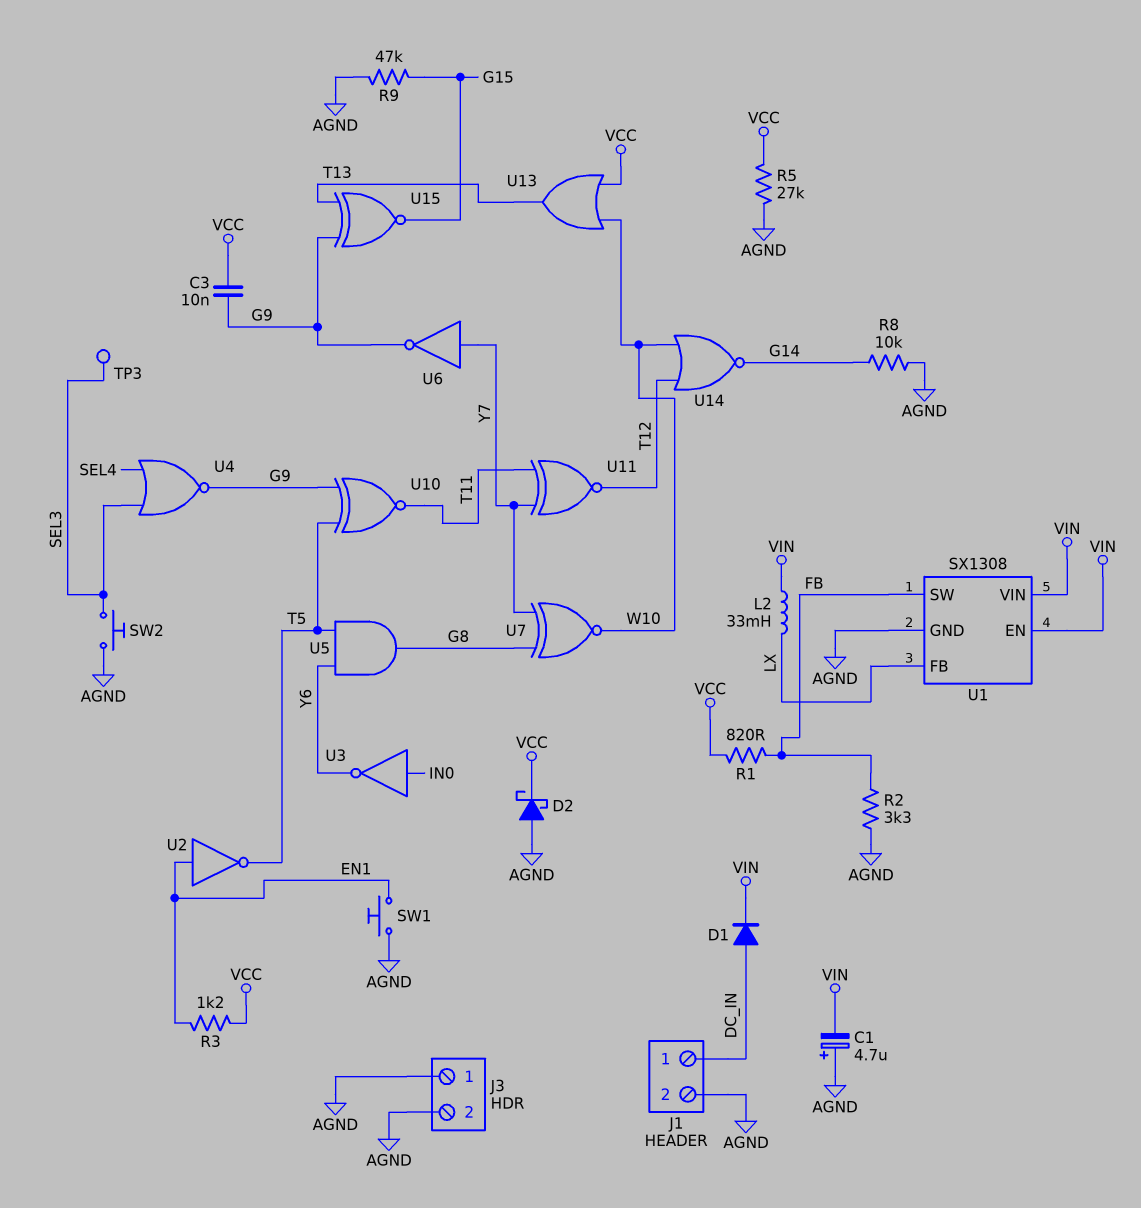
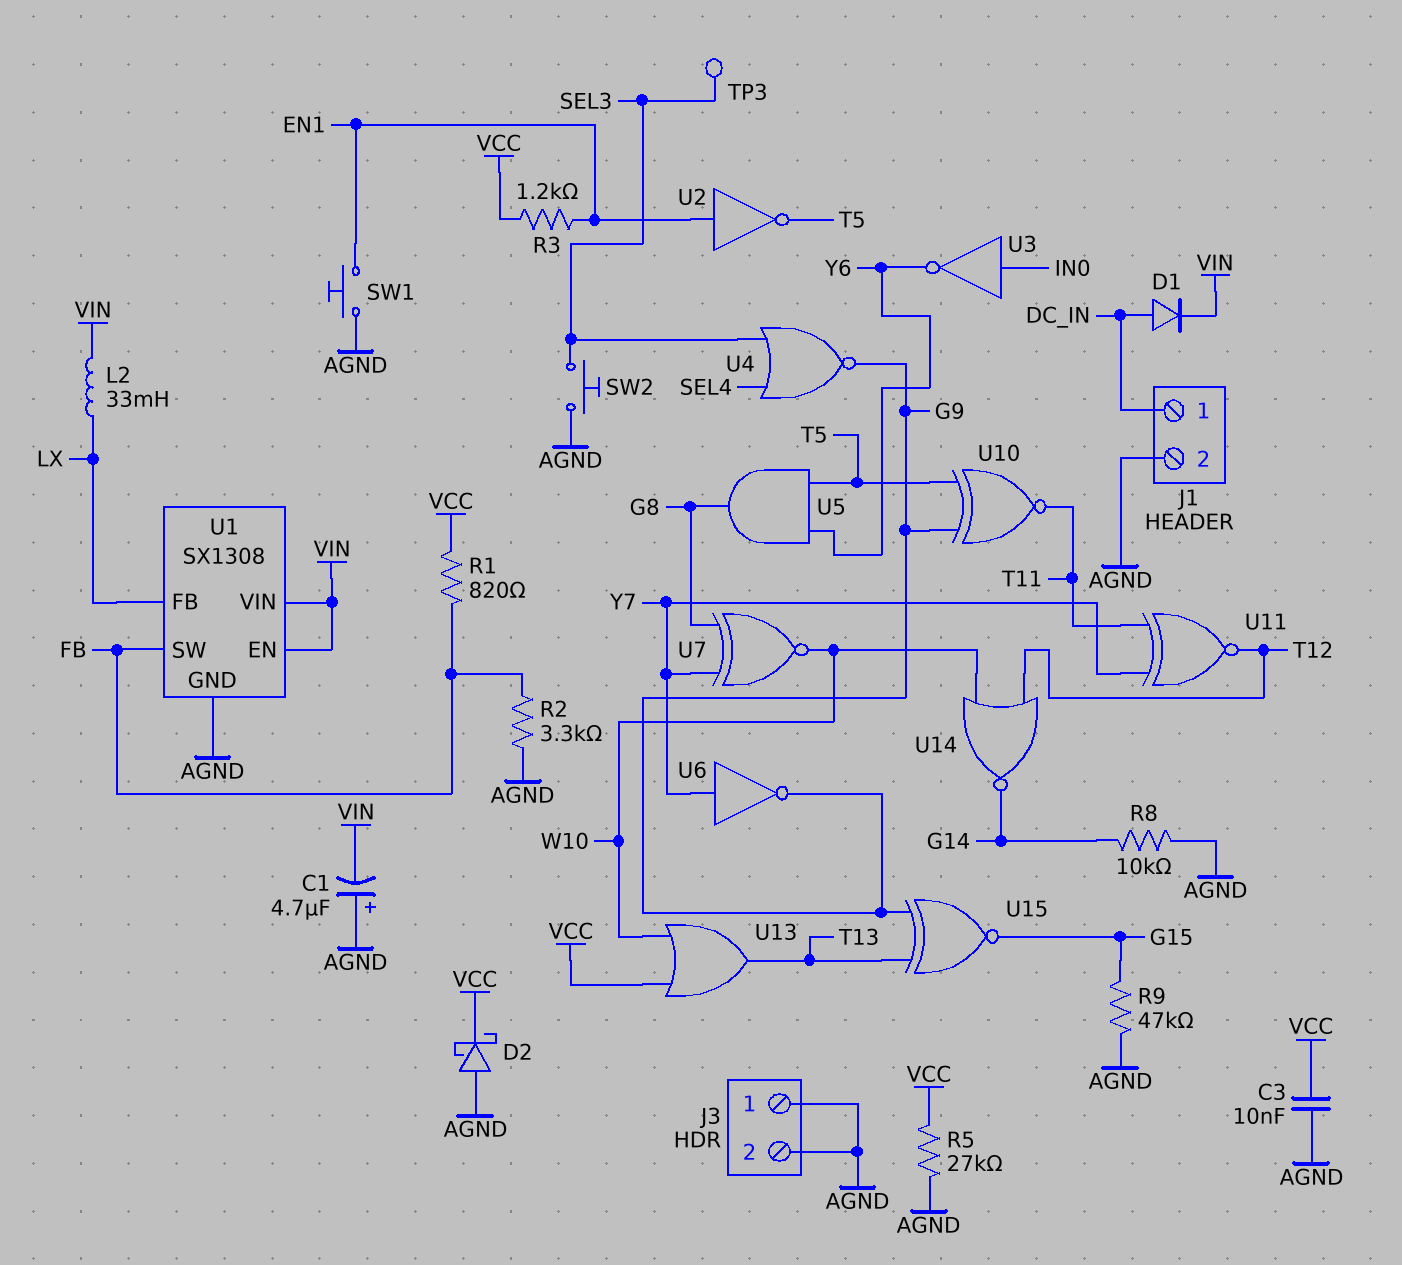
C3: 10nF (G9, VCC) -> 10nF (AGND, VCC)

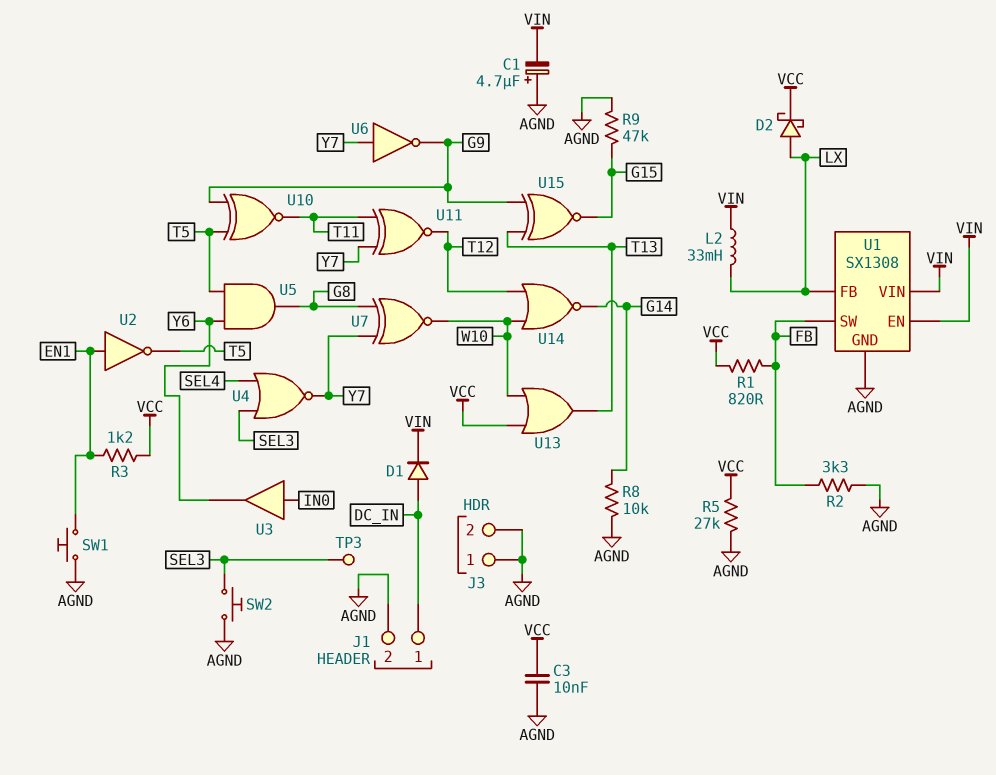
D2: schottky (A AGND, K VCC) -> schottky (A LX, K VCC)
U3: NOT (in IN0, out Y6) -> buffer (in IN0, out Y6)
U4: NOR (in SEL3, in SEL4, out G9) -> NOR (in SEL3, in SEL4, out Y7)

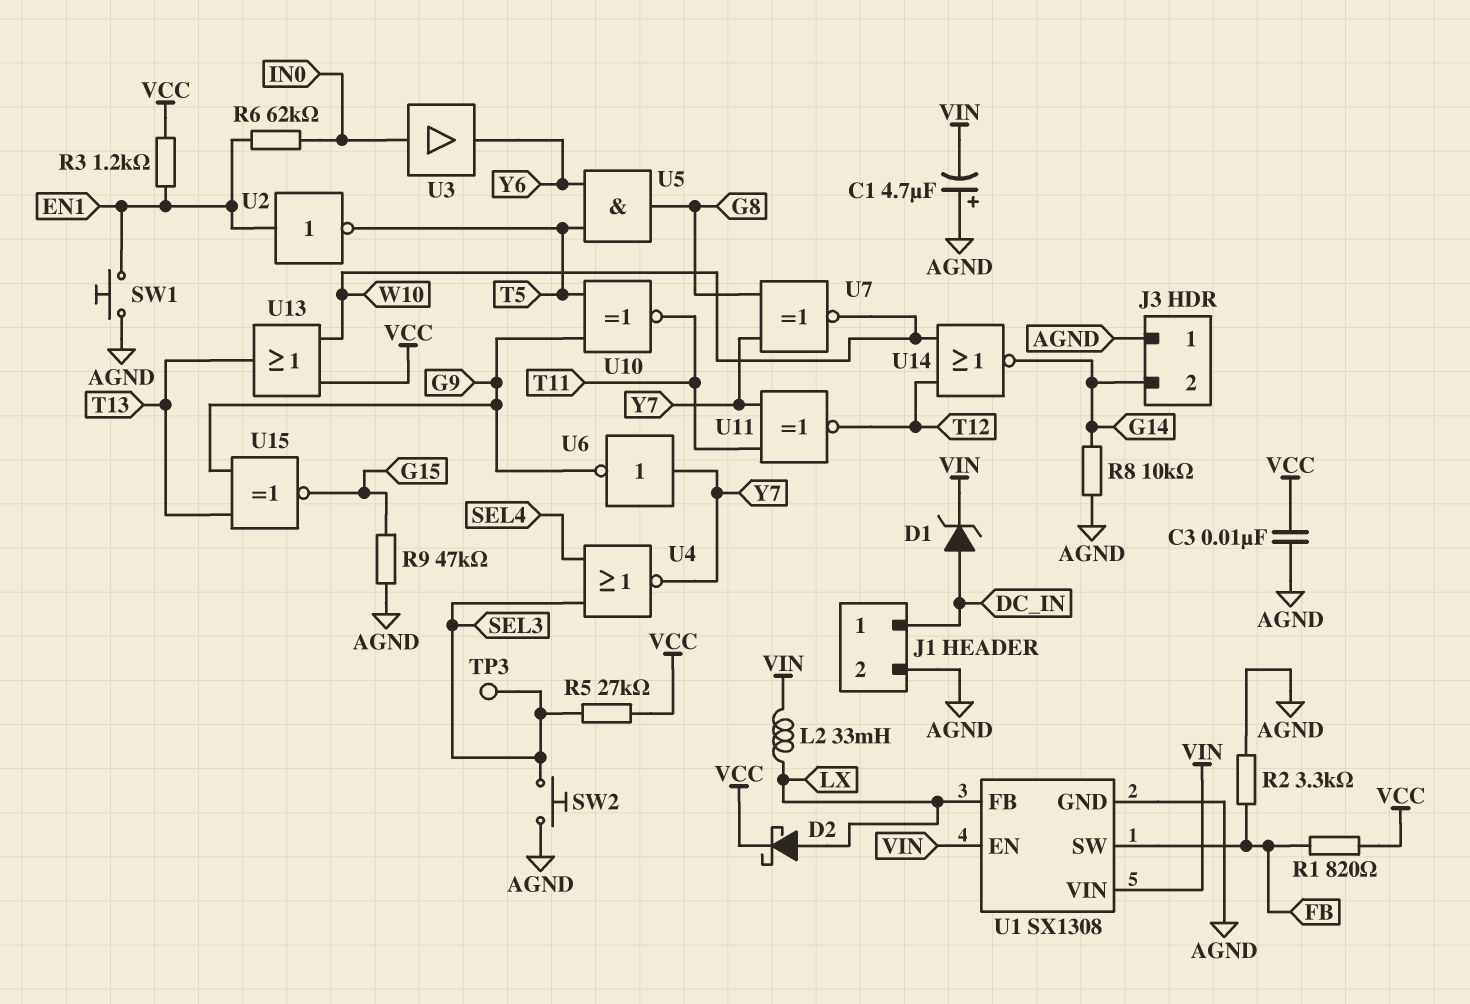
D1: diode (A DC_IN, K VIN) -> zener (A DC_IN, K VIN)
J3 pin 2: AGND -> G14
R5: 27k (AGND, VCC) -> 27k (SEL3, VCC)
R6: none -> 62k (EN1, IN0)

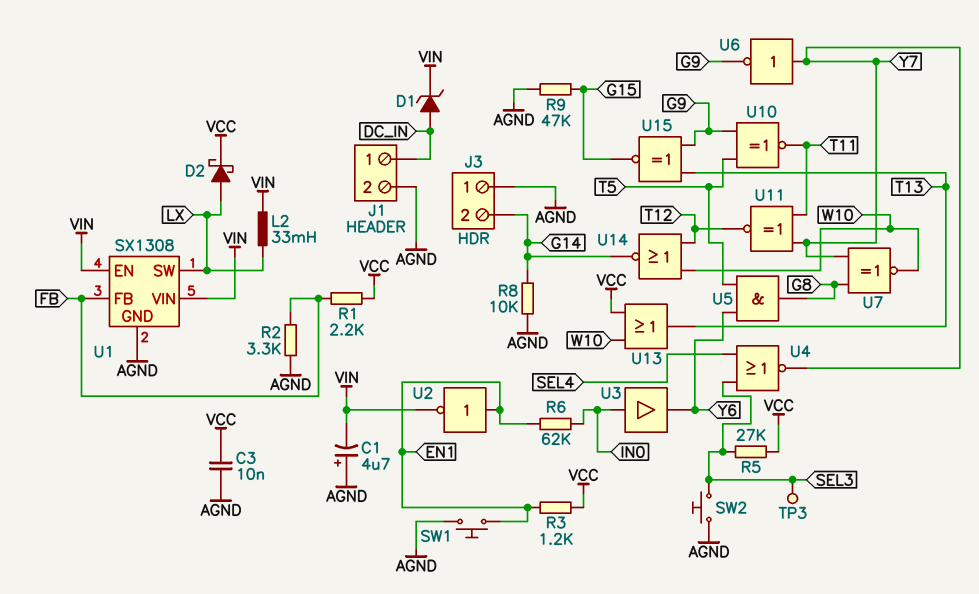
R1: 820 (FB, VCC) -> 2.2k (FB, VCC)
U1 pin FB: LX -> FB
U1 pin SW: FB -> LX
U2: NOT (in EN1, out T5) -> NOT (in EN1, out VIN)

